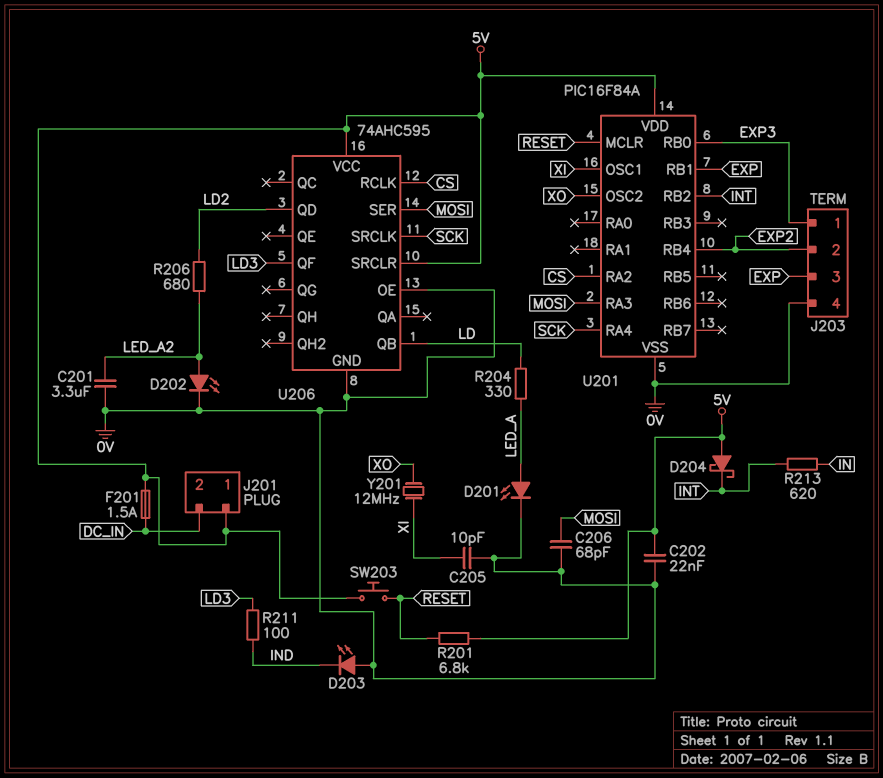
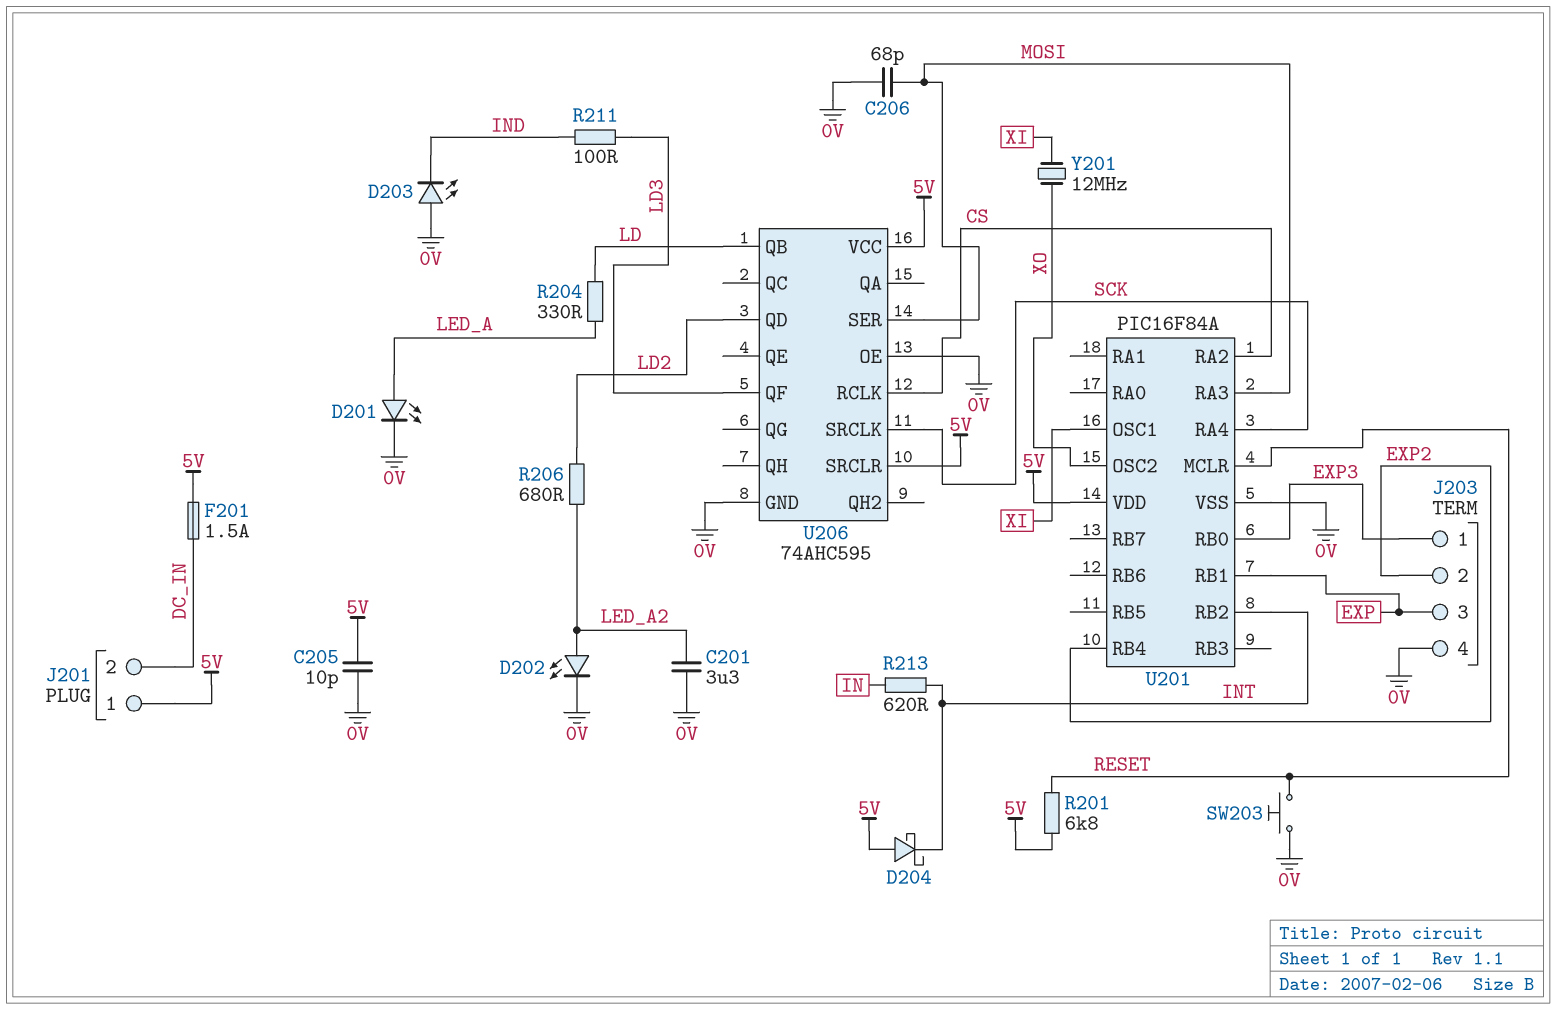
C202: 22nF (0V, 5V) -> none
C205: 10pF (0V, XI) -> 10pF (0V, 5V)
SW203: button (5V, RESET) -> button (0V, RESET)

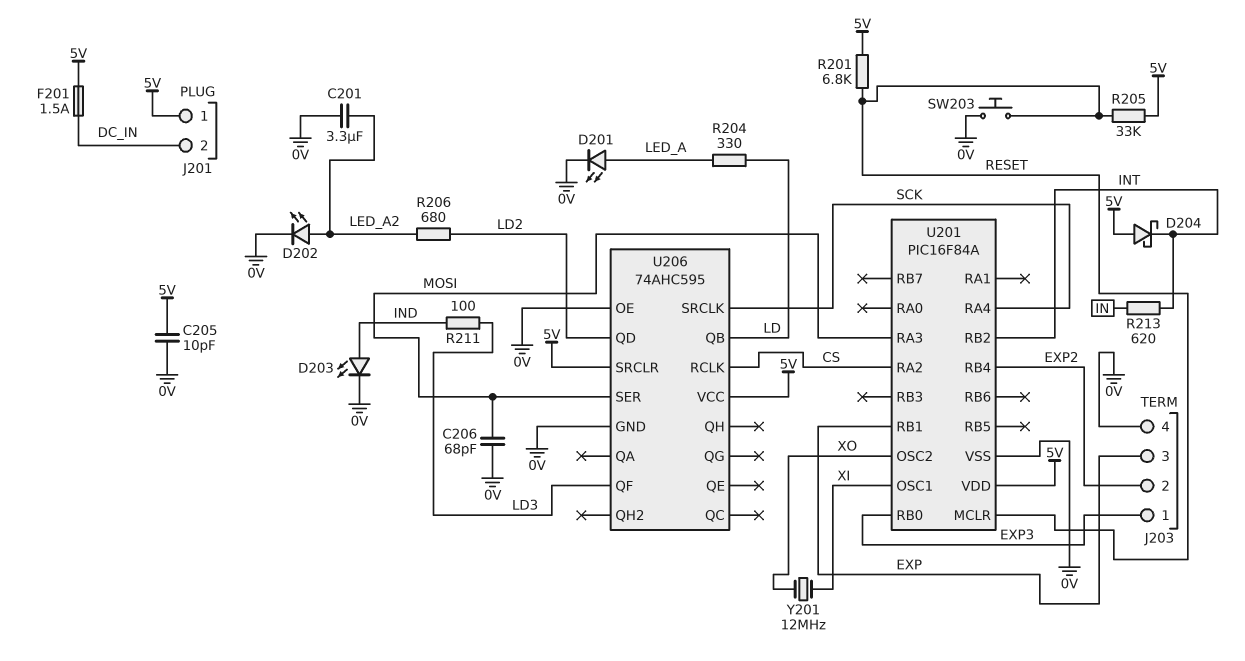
D203: LED (A 0V, K IND) -> LED (A IND, K 0V)
R205: none -> 33k (5V, RESET)

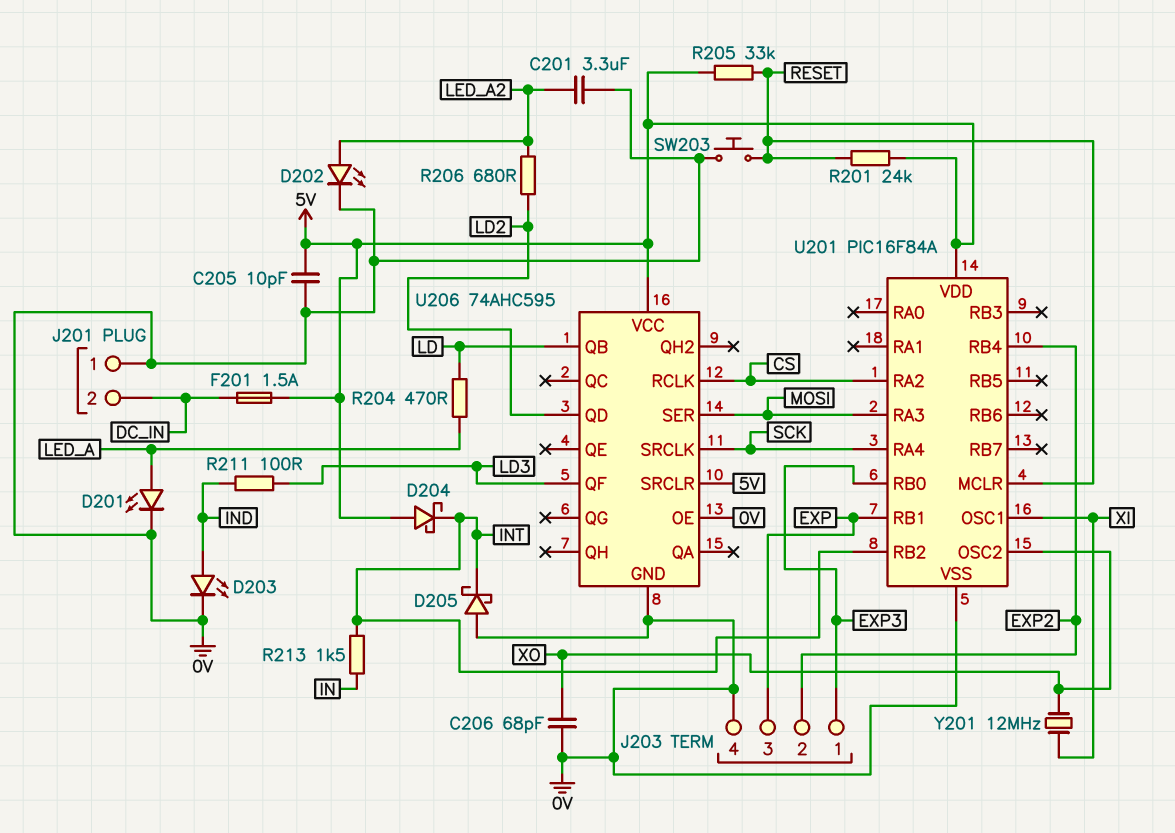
C206: 68pF (0V, MOSI) -> 68pF (0V, XO)
D205: none -> schottky (A 0V, K INT)
J201 pin 1: 5V -> 0V
R201: 6.8k (5V, RESET) -> 24k (5V, RESET)
R204: 330 (LD, LED_A) -> 470 (LD, LED_A)
R213: 620 (IN, INT) -> 1.5k (IN, INT)

